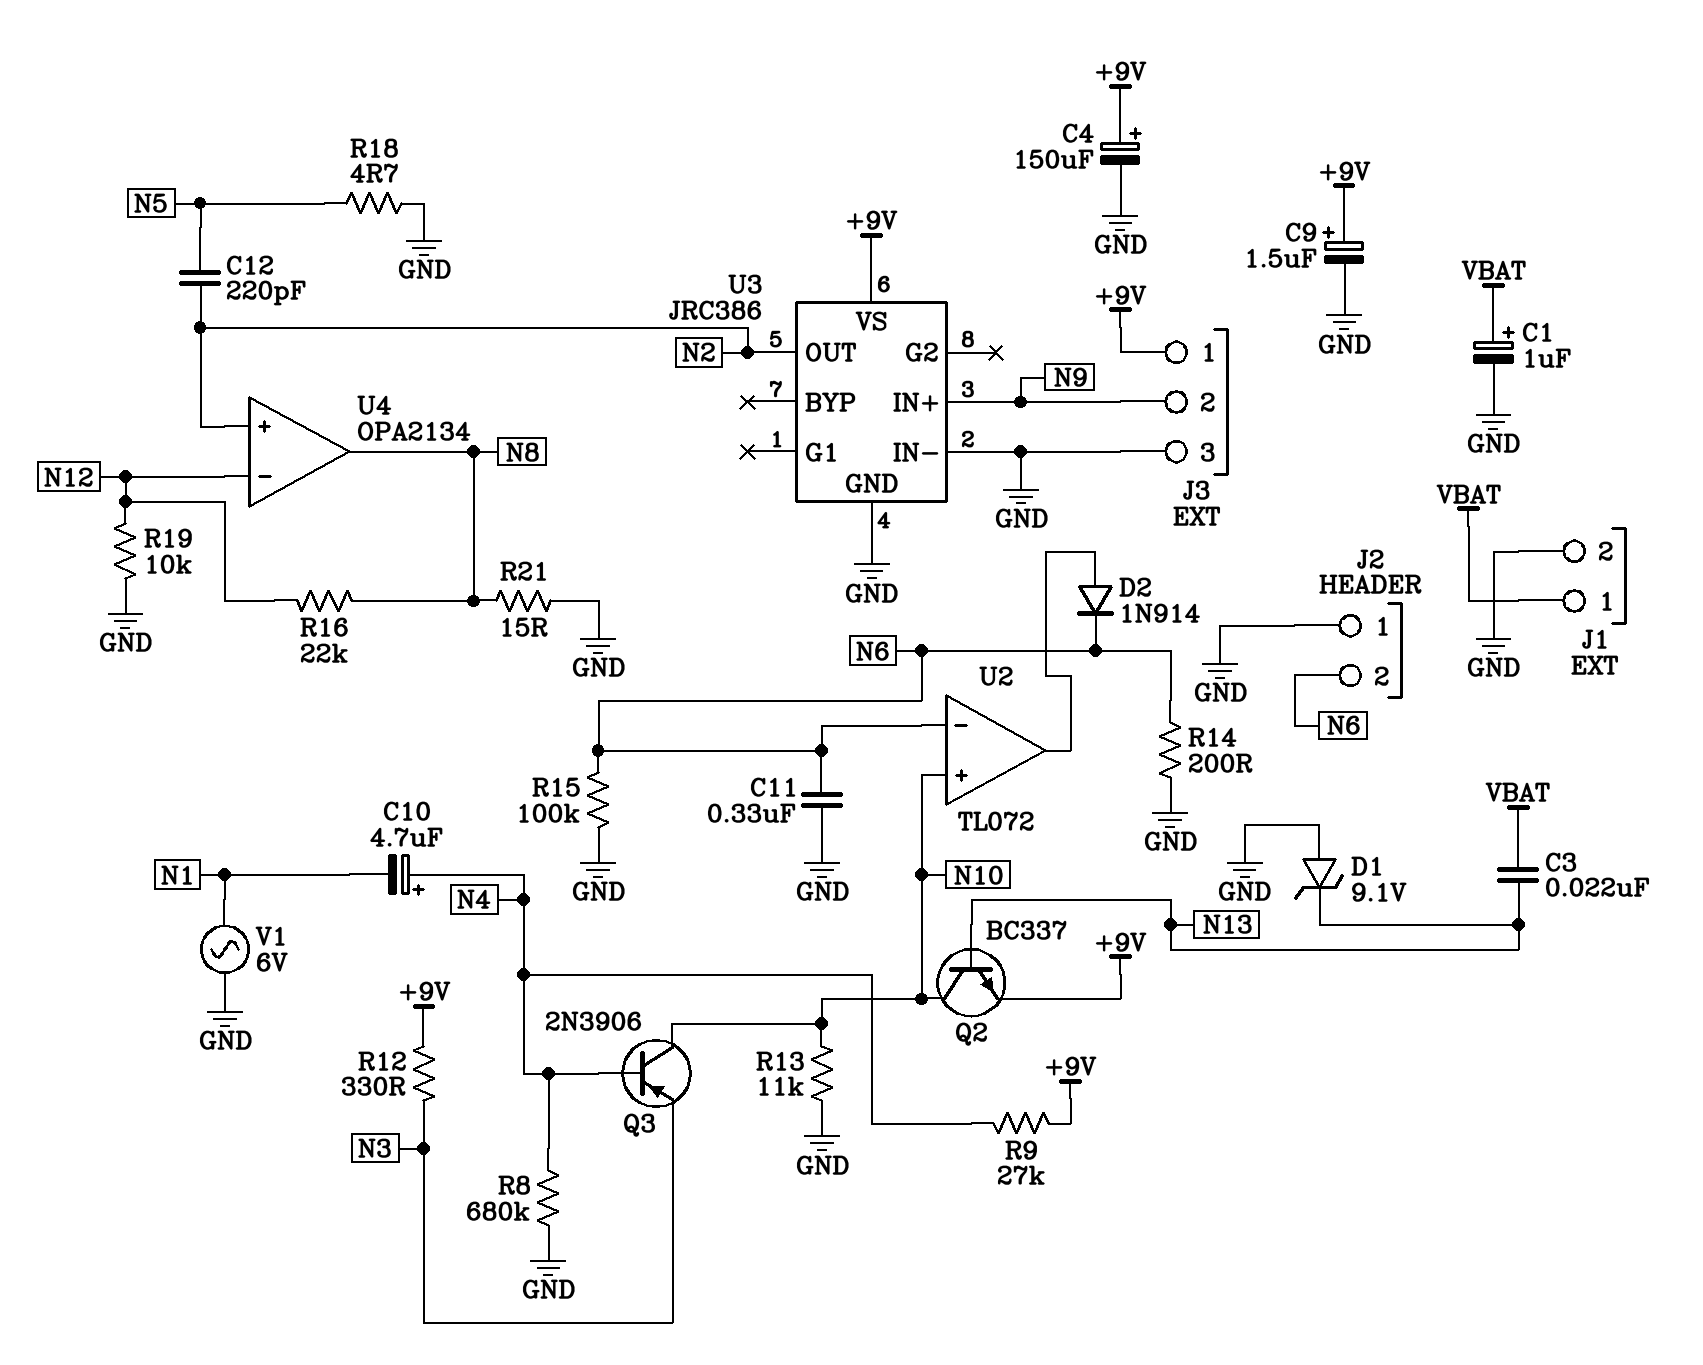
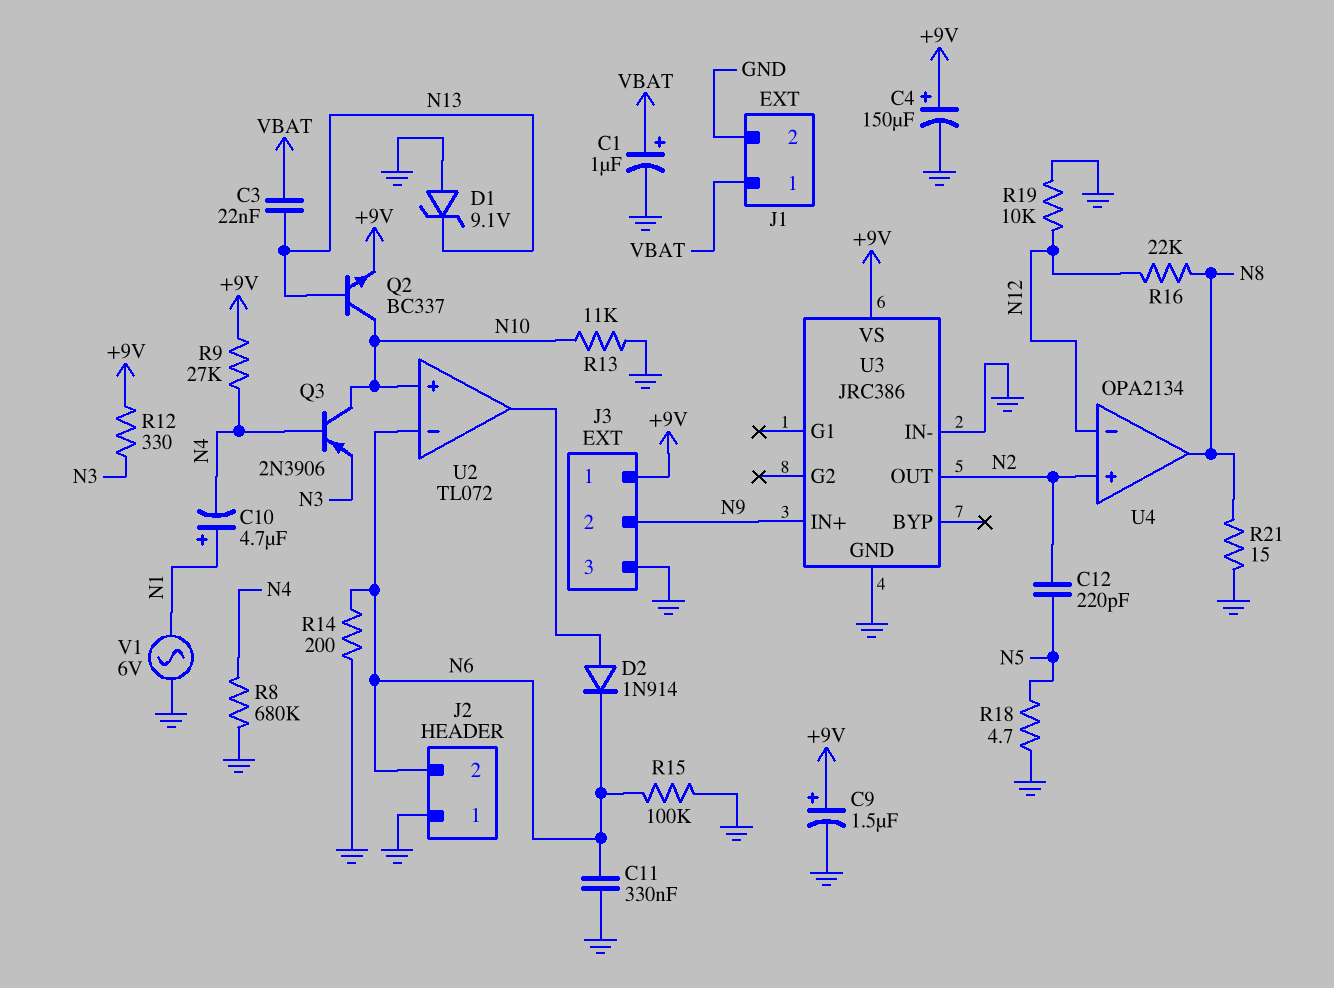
C10: 4.7uF (plus N4, minus N1) -> 4.7uF (plus N1, minus N4)

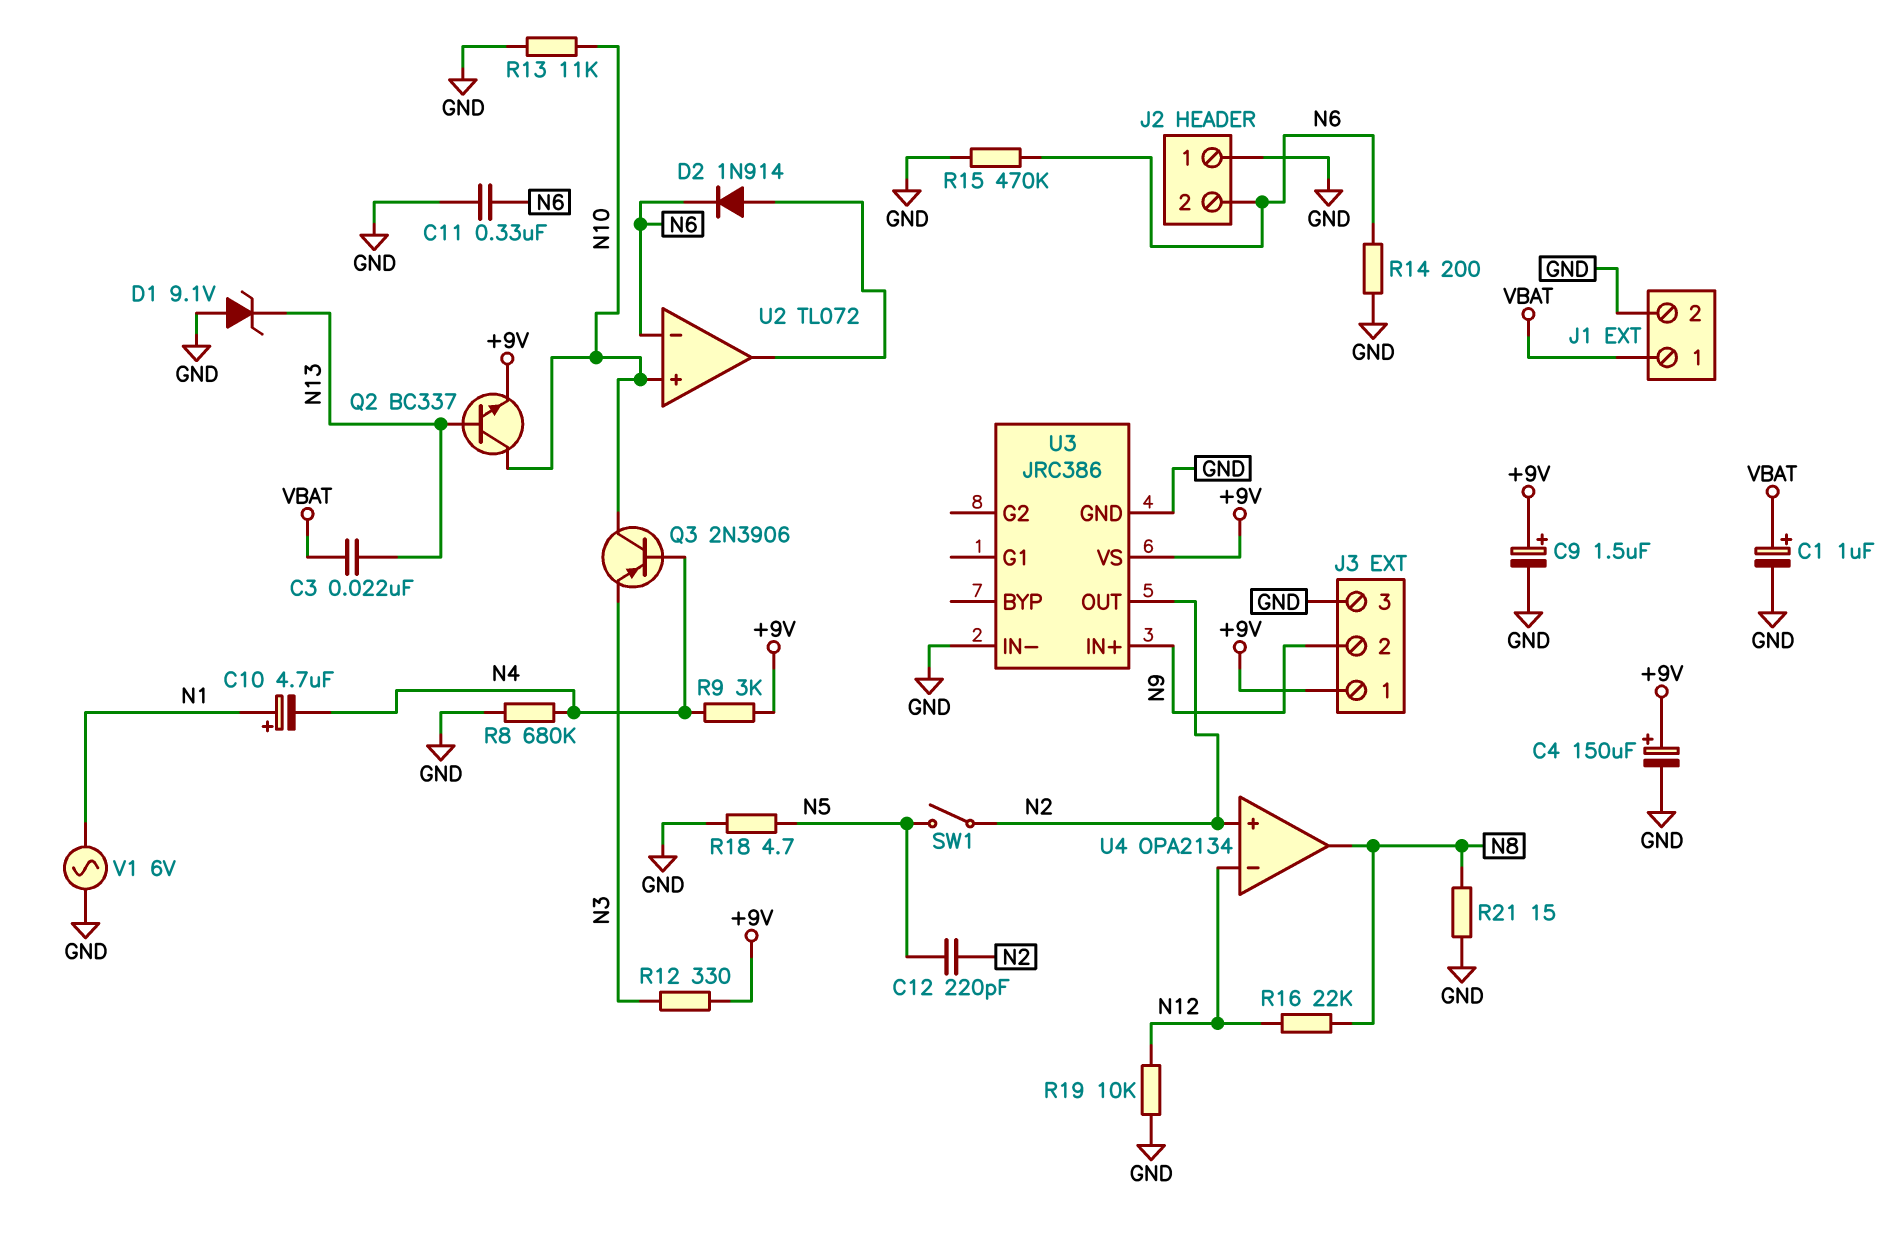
R9: 27k (+9V, N4) -> 3k (+9V, N4)
R15: 100k (GND, N6) -> 470k (GND, N6)
SW1: none -> switch (N2, N5)

